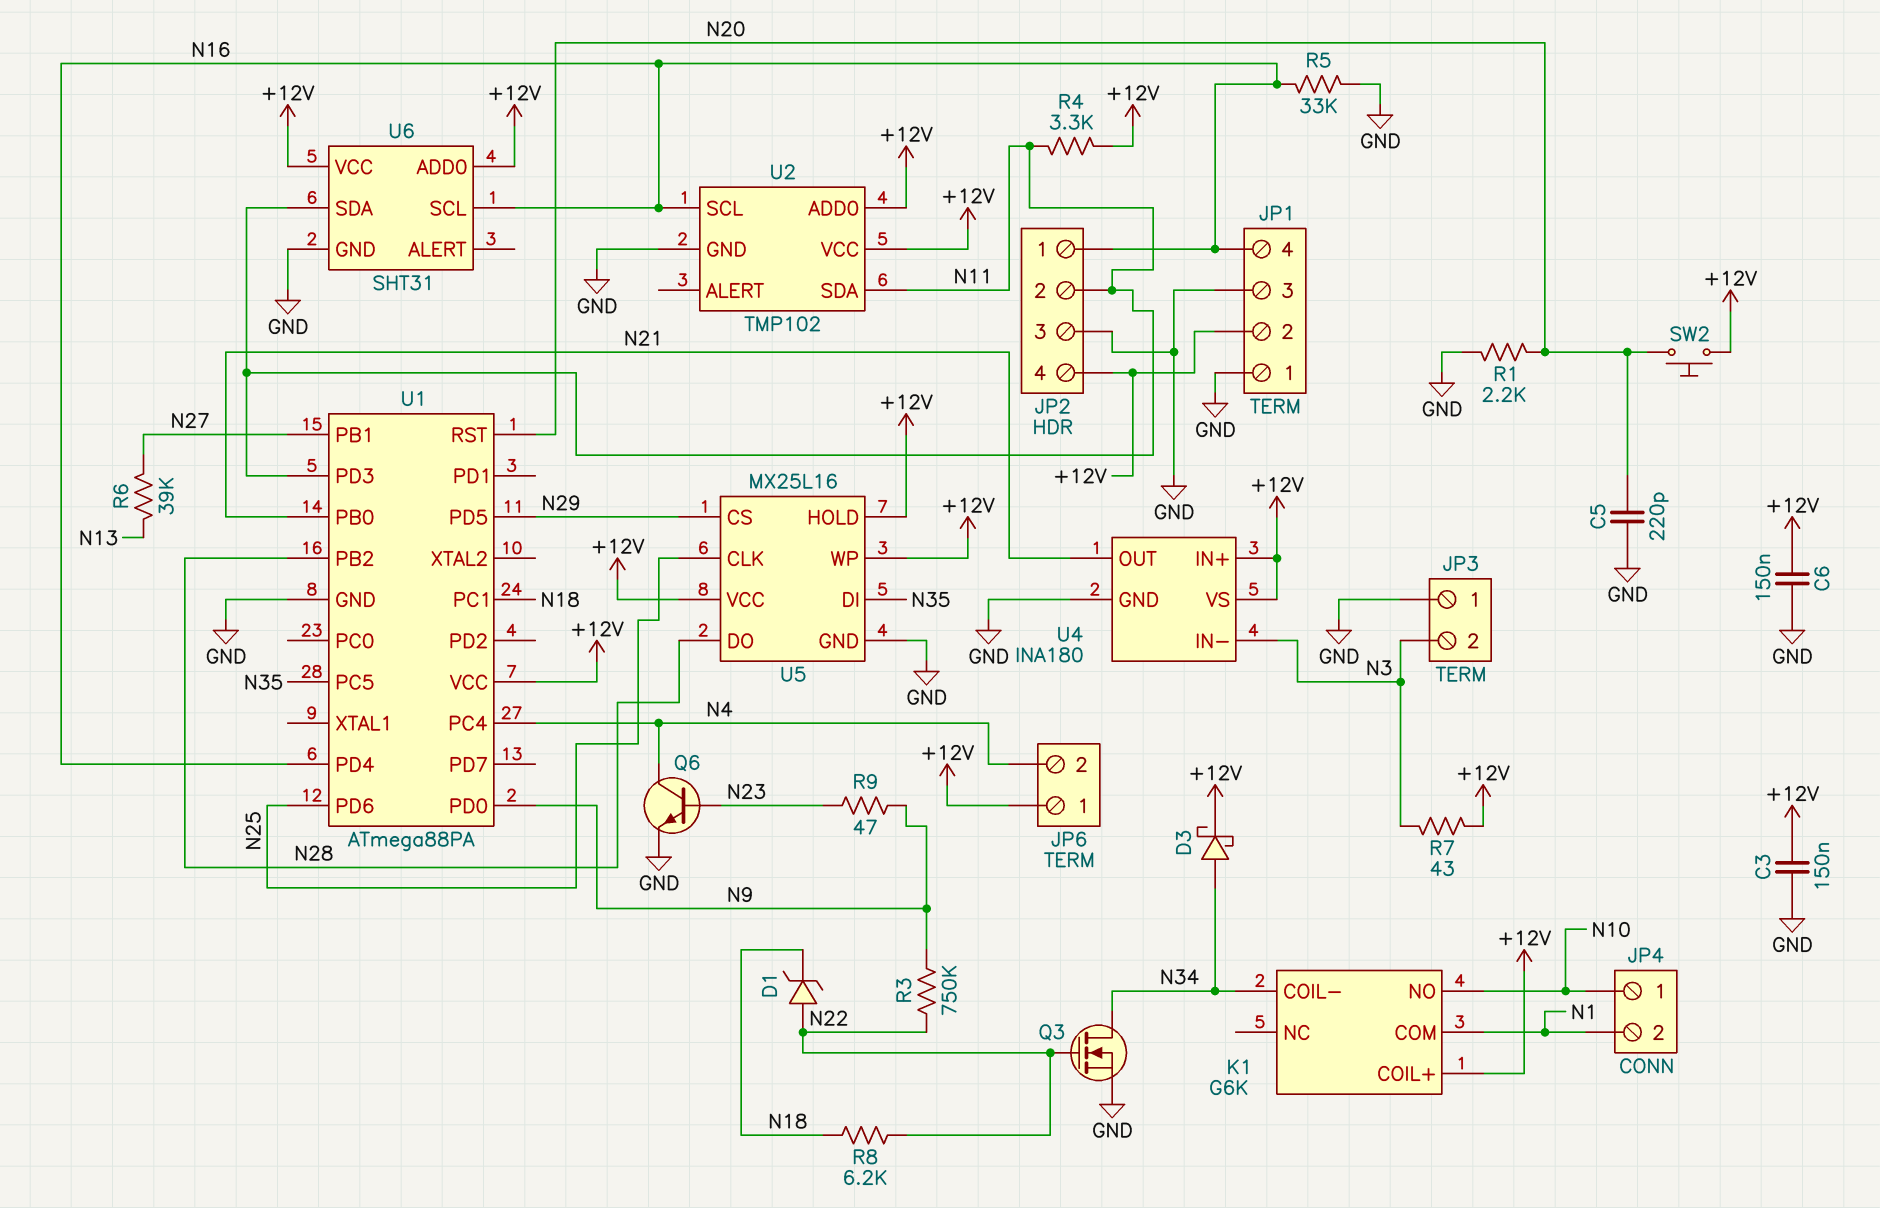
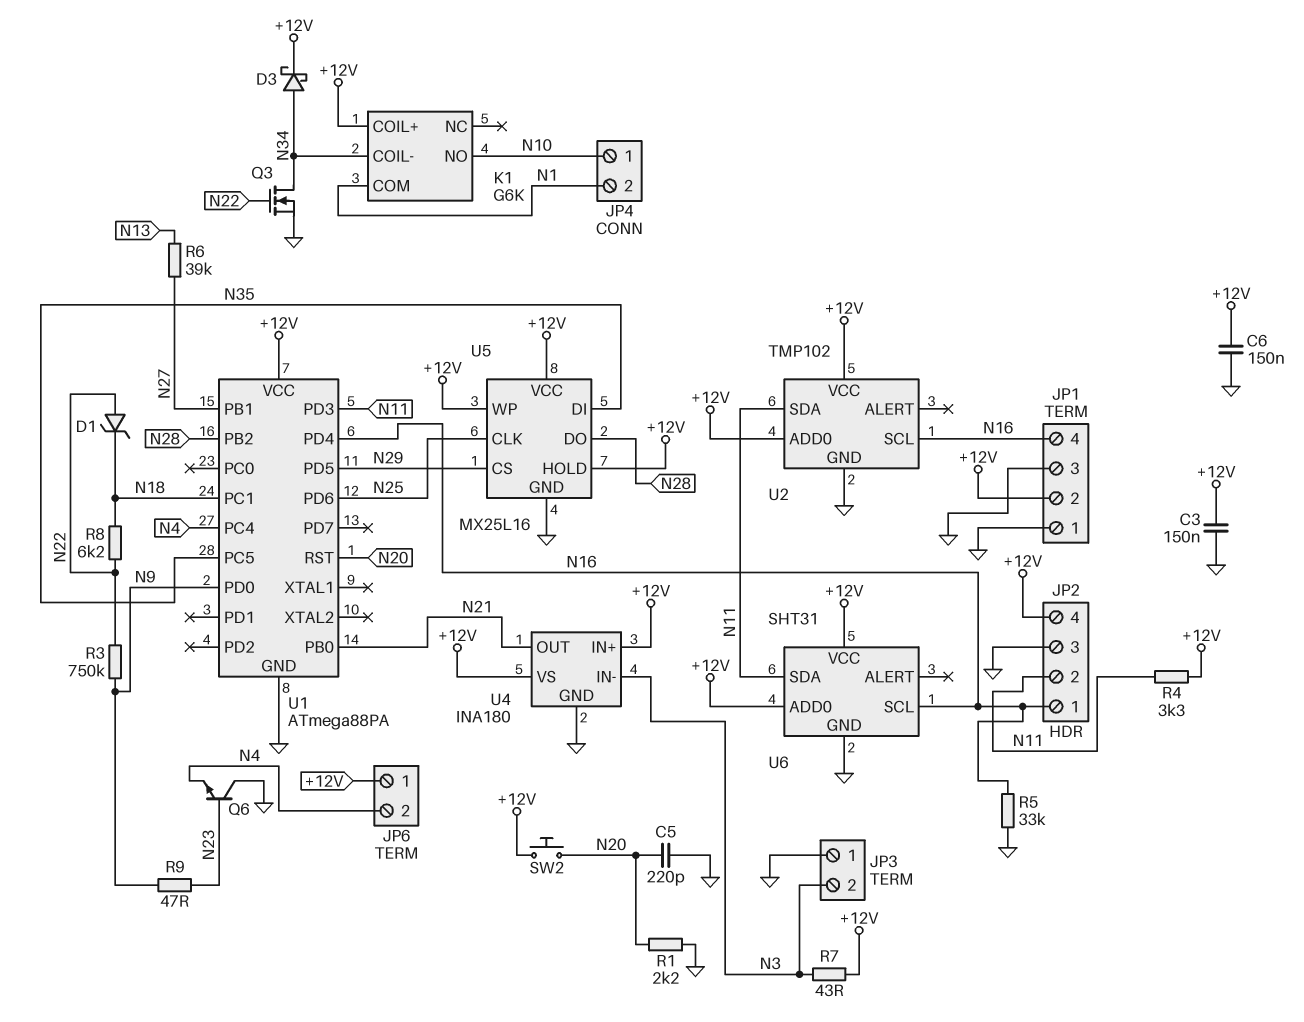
Q6: NPN (B N23, C N4, E GND) -> NPN (B N23, C GND, E N4)

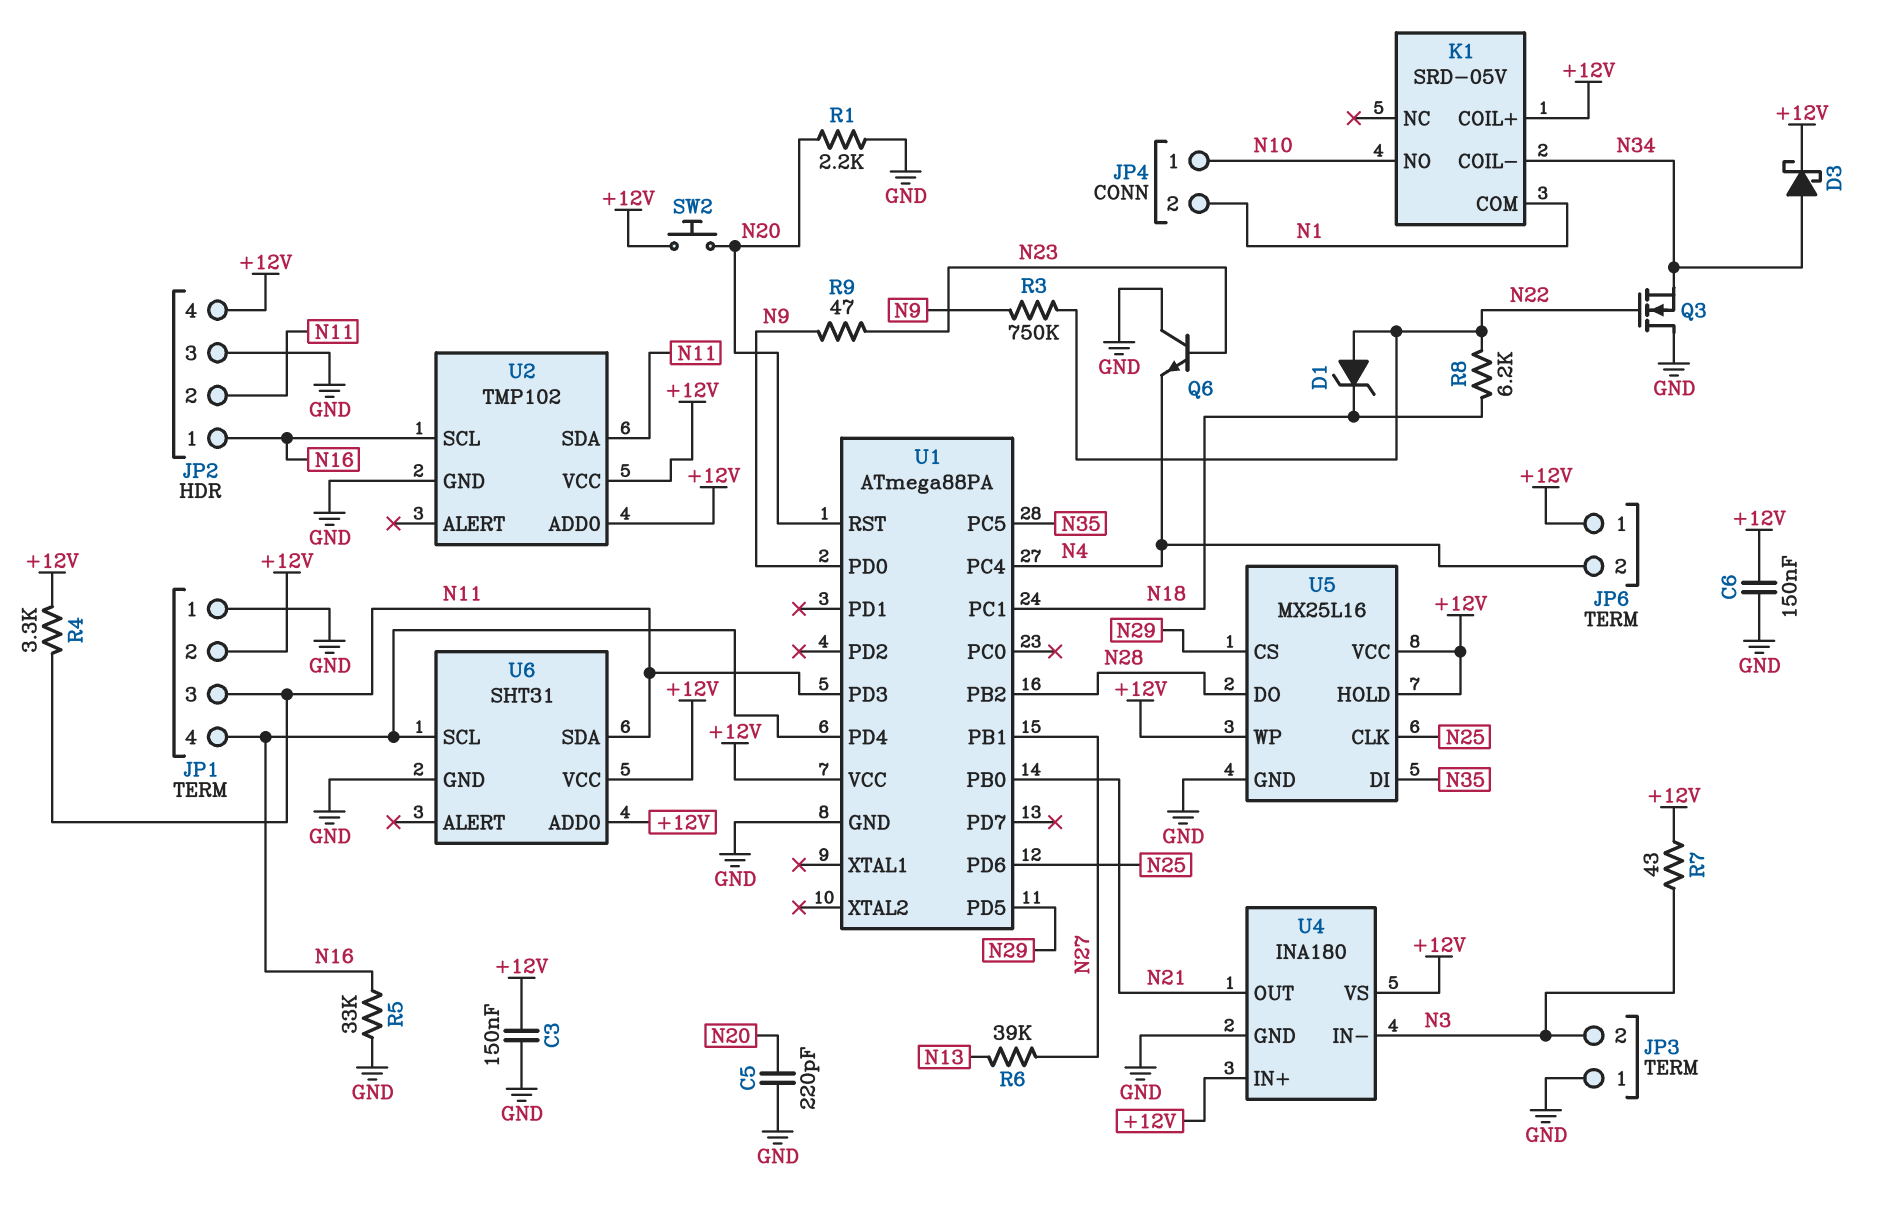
JP1 pin 3: GND -> N11
K1: G6K -> SRD-05V
Q3: NMOS (G N22, D N34, S GND) -> NMOS (G N22, D GND, S N34)

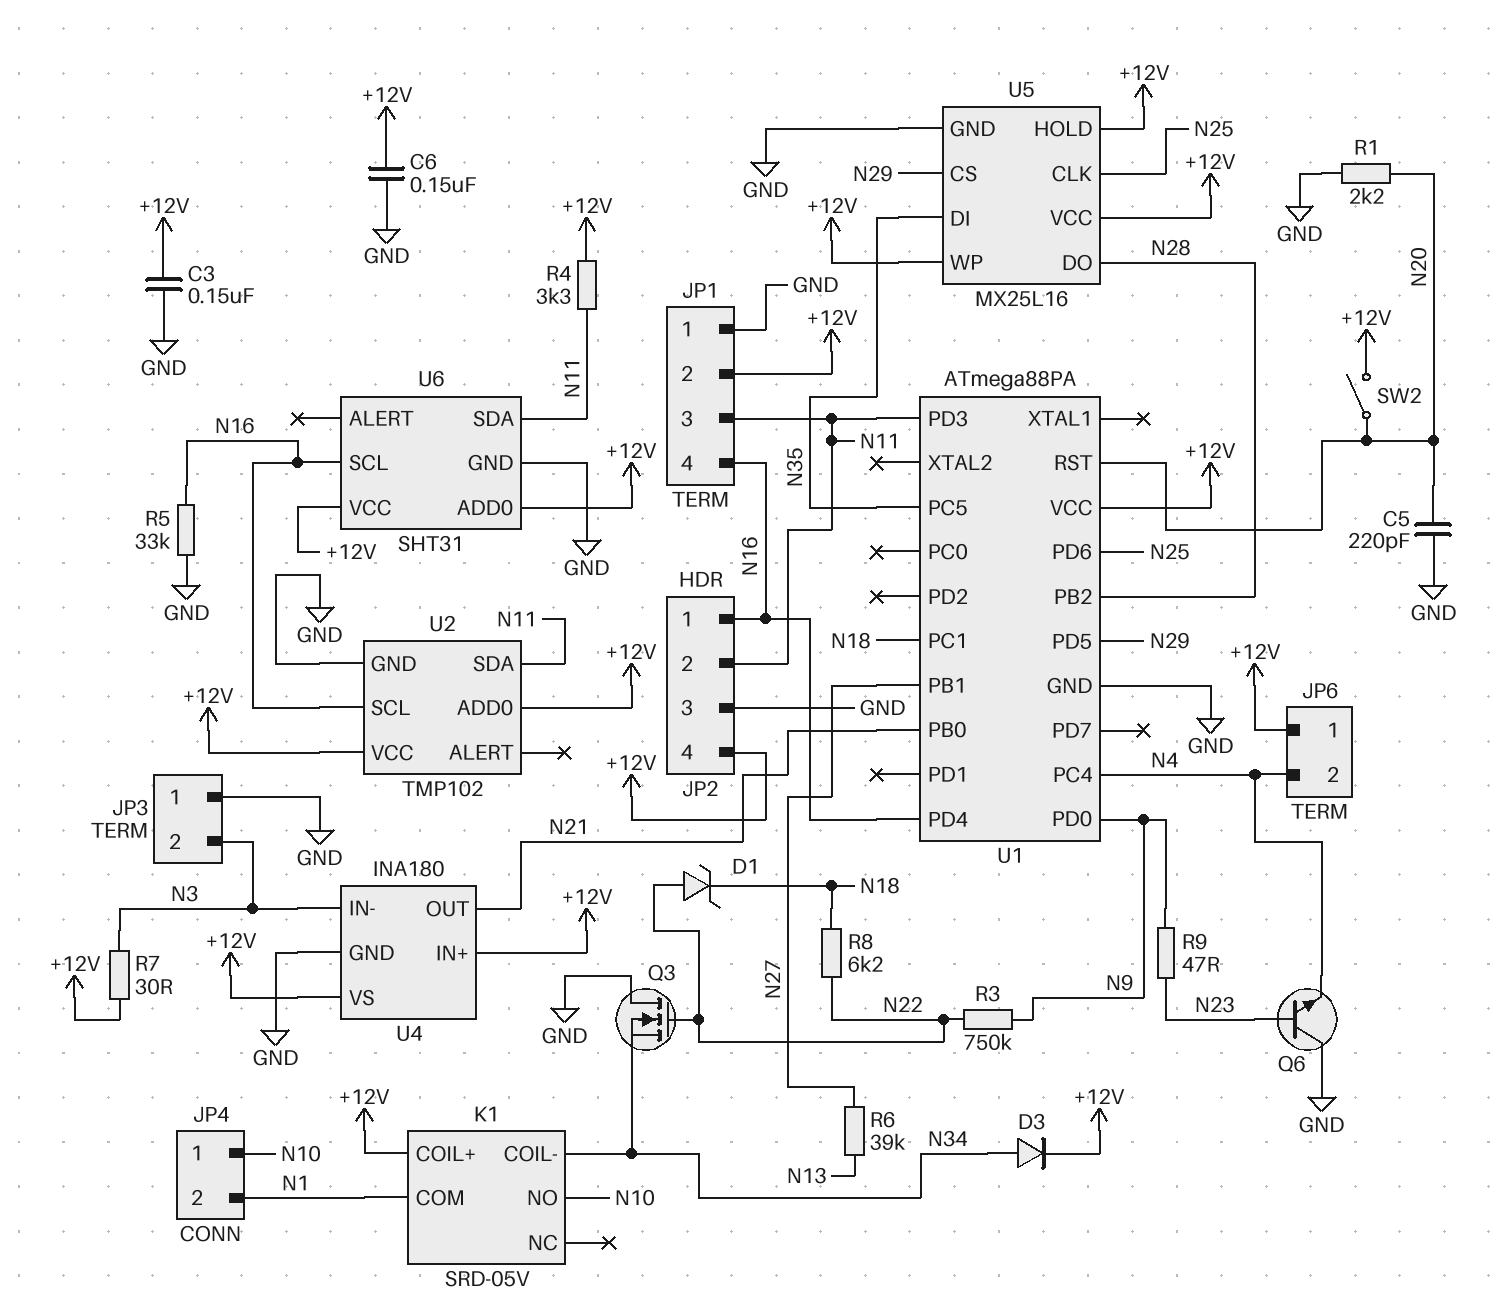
D3: schottky (A N34, K +12V) -> diode (A N34, K +12V)
R7: 43 (+12V, N3) -> 30 (+12V, N3)
SW2: button (+12V, N20) -> switch (+12V, N20)

